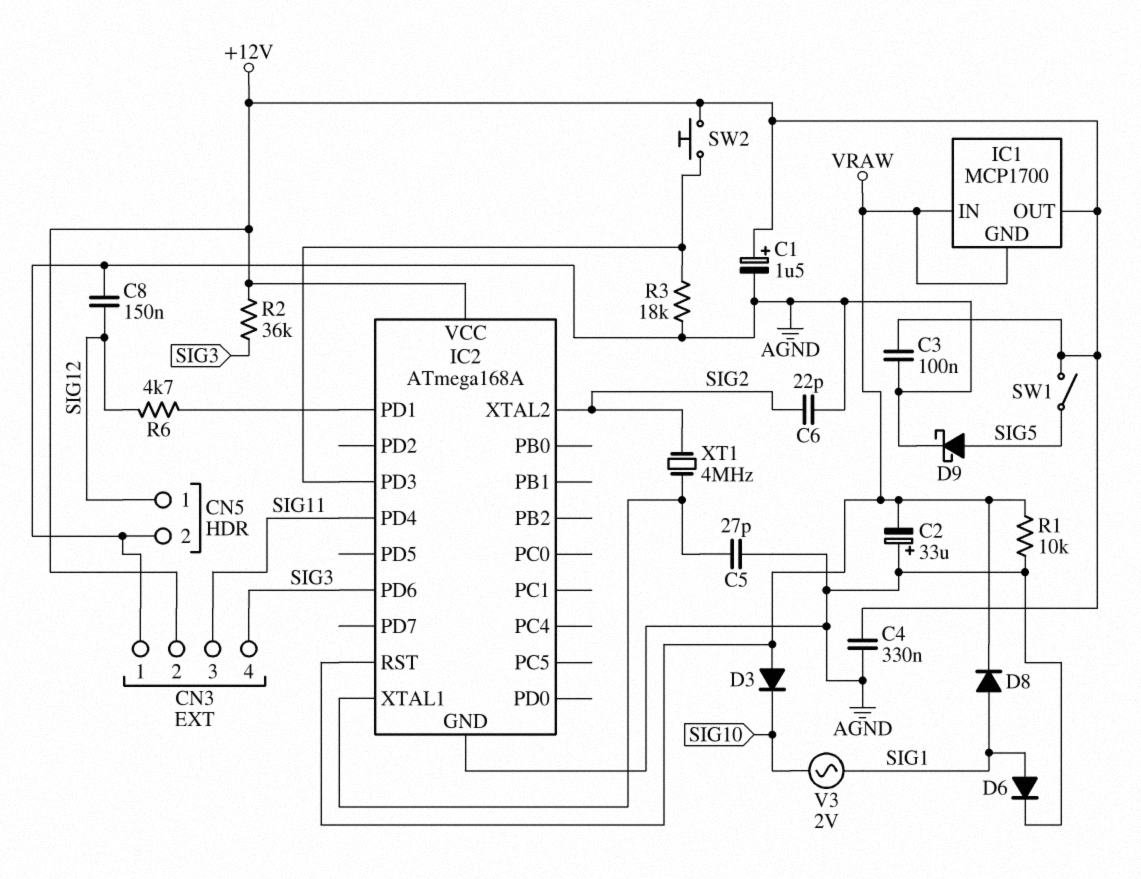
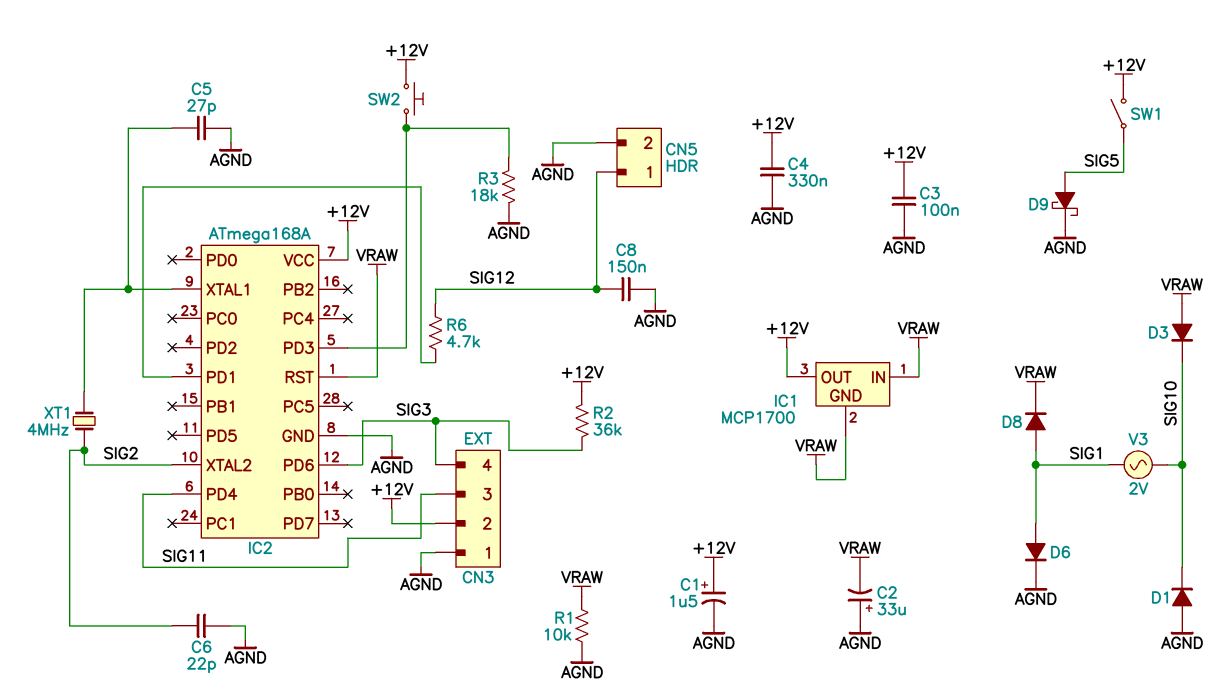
D1: none -> diode (A AGND, K SIG10)

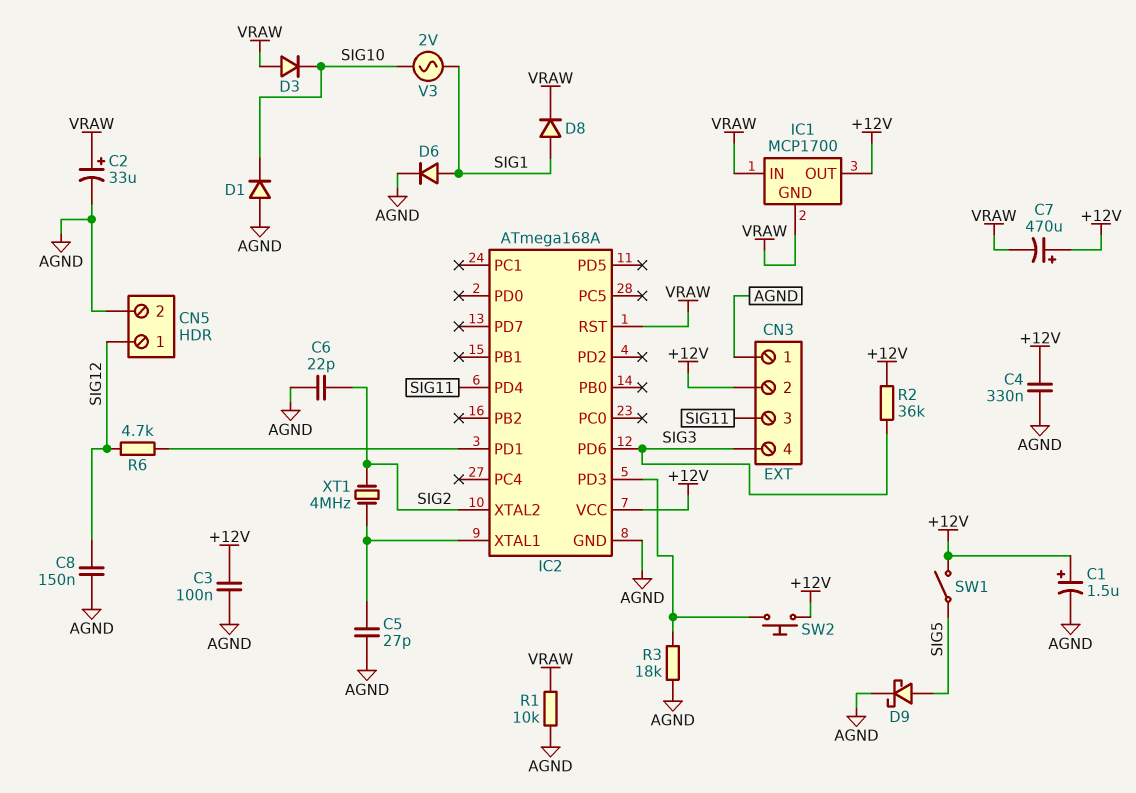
C2: 33uF (plus AGND, minus VRAW) -> 33uF (plus VRAW, minus AGND)
C7: none -> 470uF (plus +12V, minus VRAW)

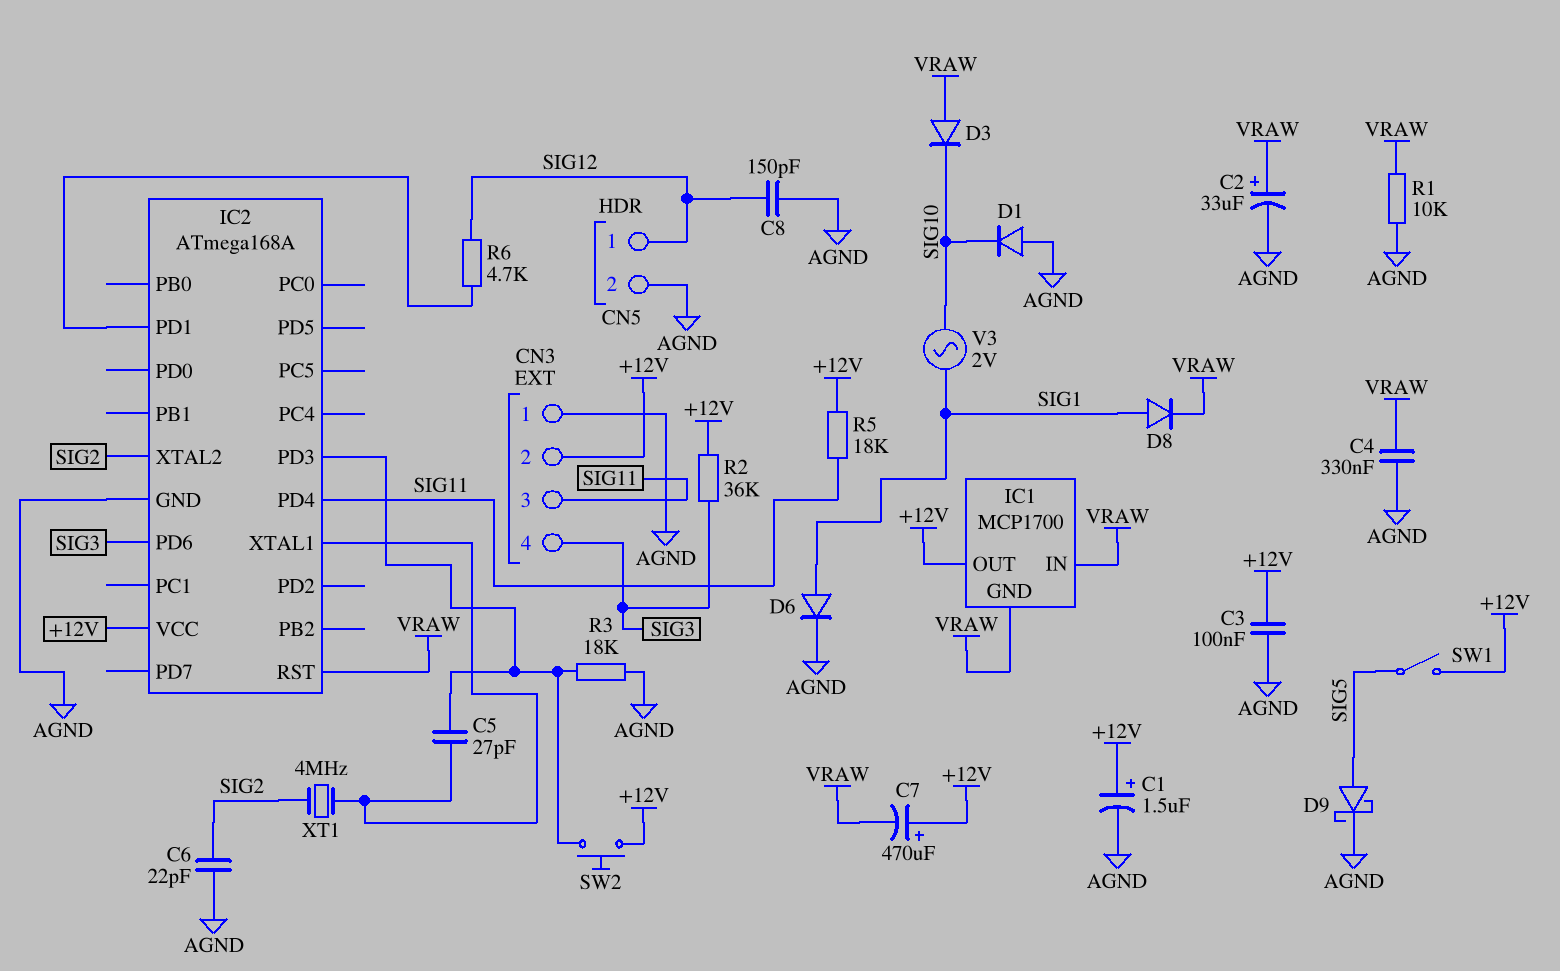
C4: 330nF (+12V, AGND) -> 330nF (AGND, VRAW)
C5: 27pF (AGND, IC2/XTAL1) -> 27pF (IC2/PD3, IC2/XTAL1)
C8: 150nF (AGND, SIG12) -> 150pF (AGND, SIG12)
R5: none -> 18k (+12V, SIG11)

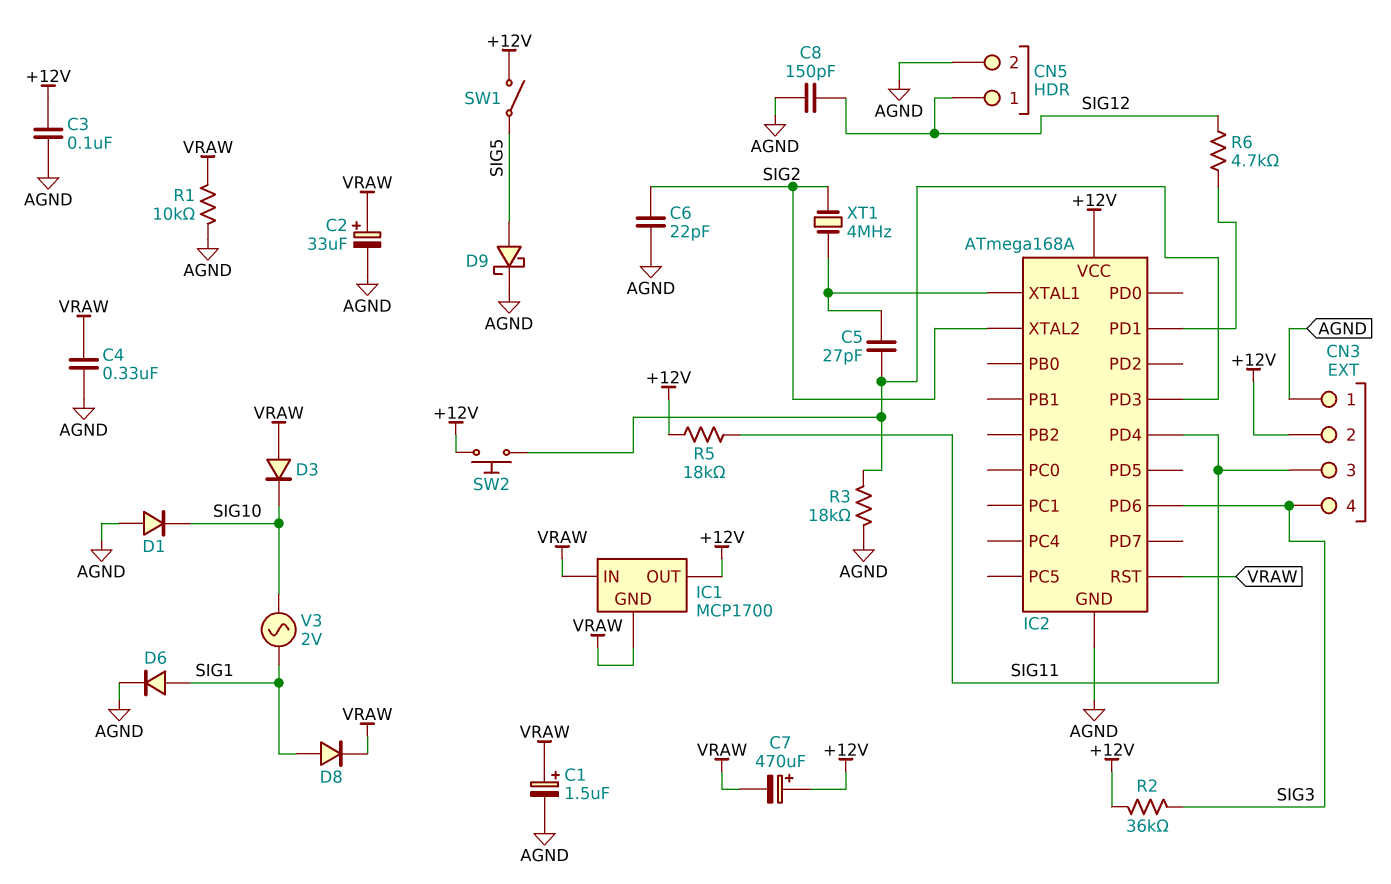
C1: 1.5uF (plus +12V, minus AGND) -> 1.5uF (plus VRAW, minus AGND)

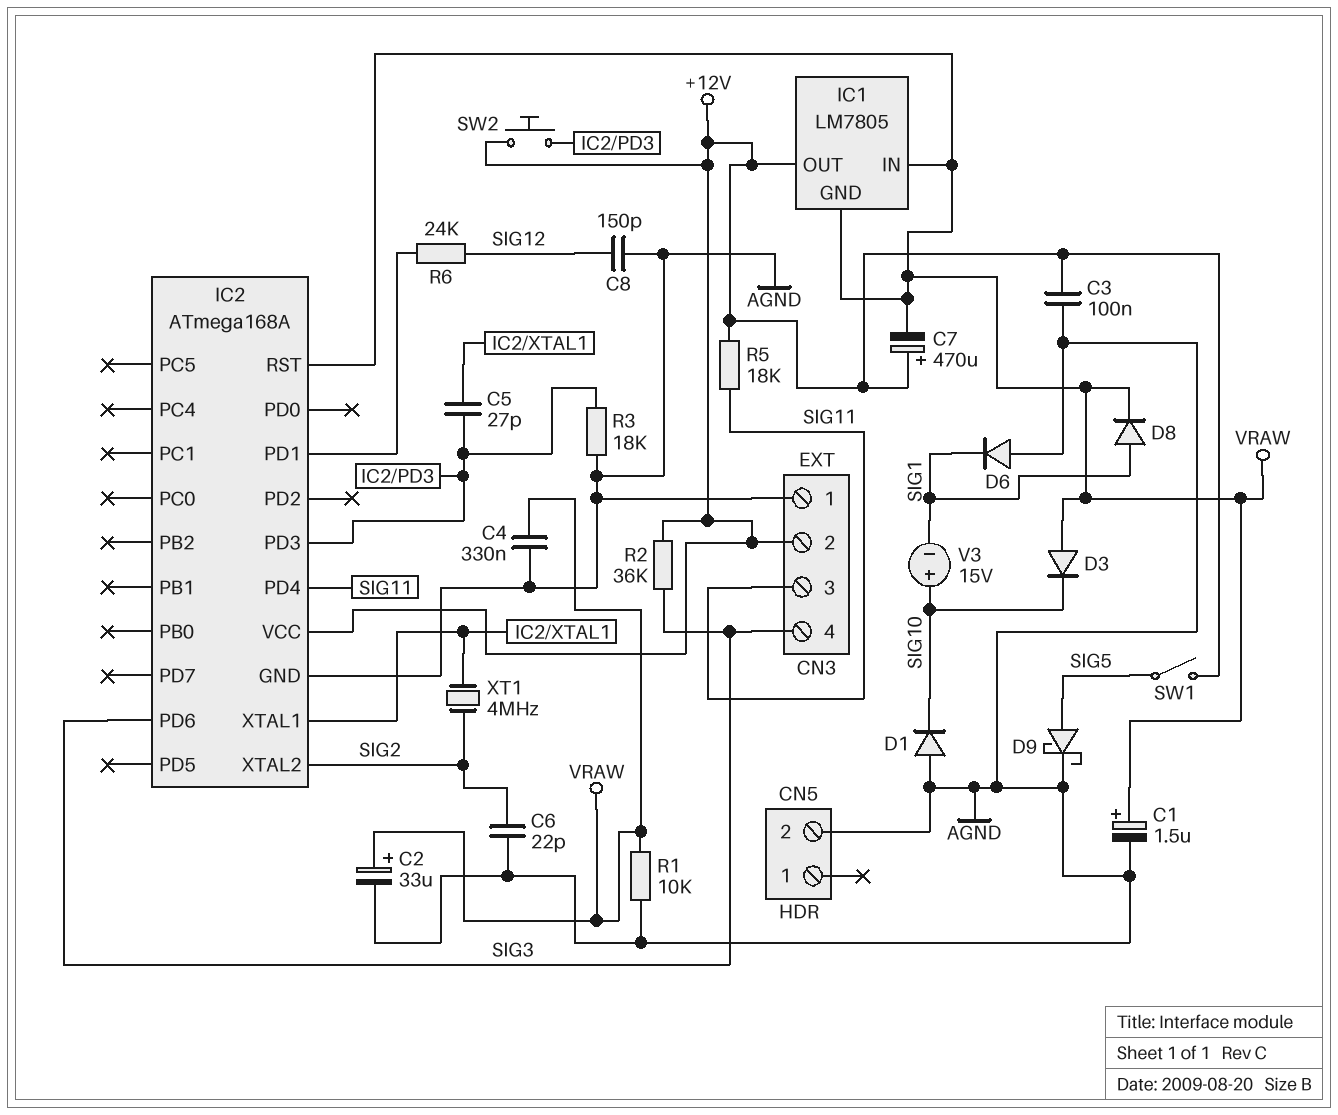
CN5 pin 1: SIG12 -> none
D6: diode (A SIG1, K AGND) -> diode (A AGND, K SIG1)
IC1: MCP1700 -> LM7805
R6: 4.7k (IC2/PD1, SIG12) -> 24k (IC2/PD1, SIG12)
V3: AC 2V (SIG1, SIG10) -> 15V (plus SIG10, minus SIG1)

